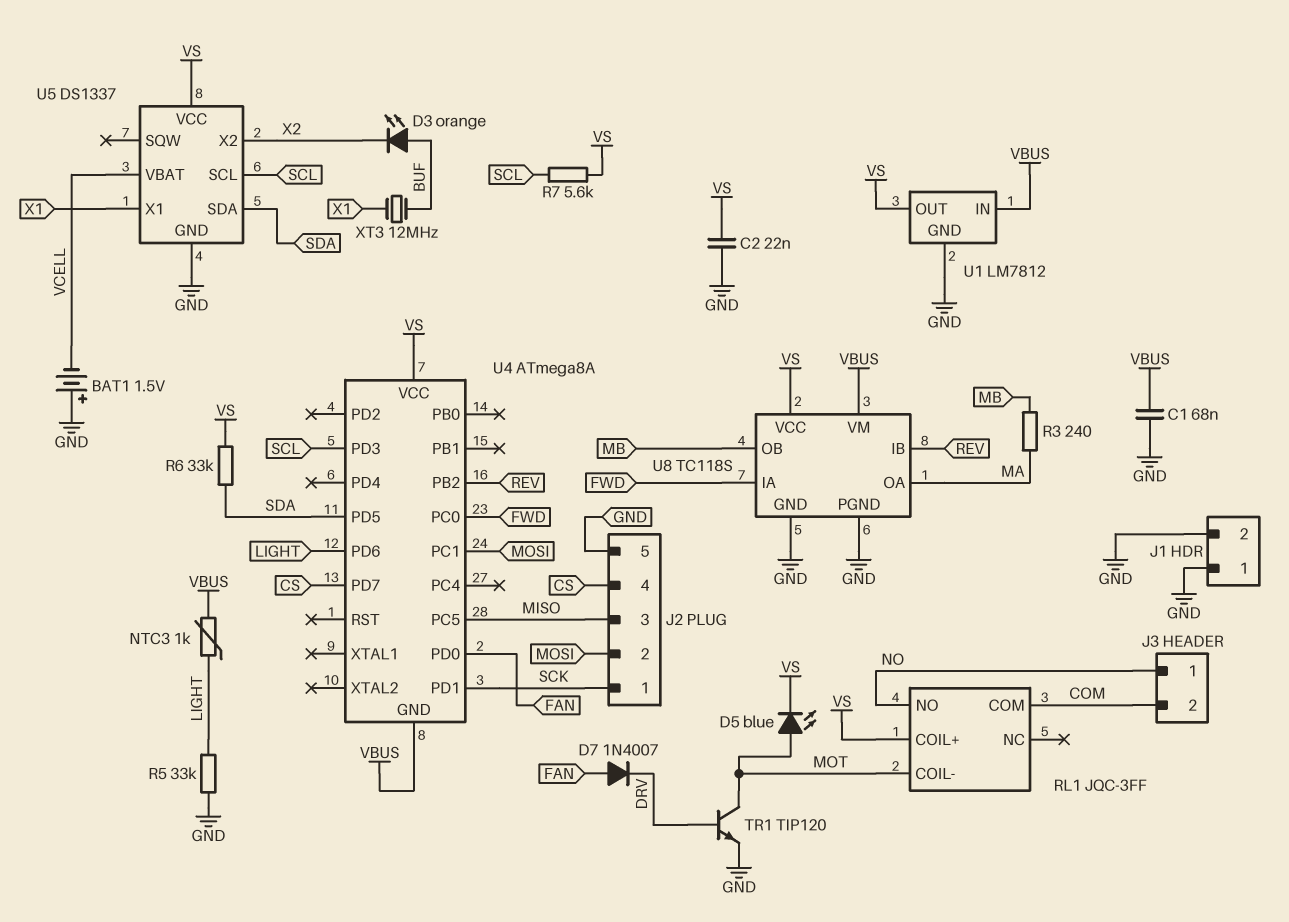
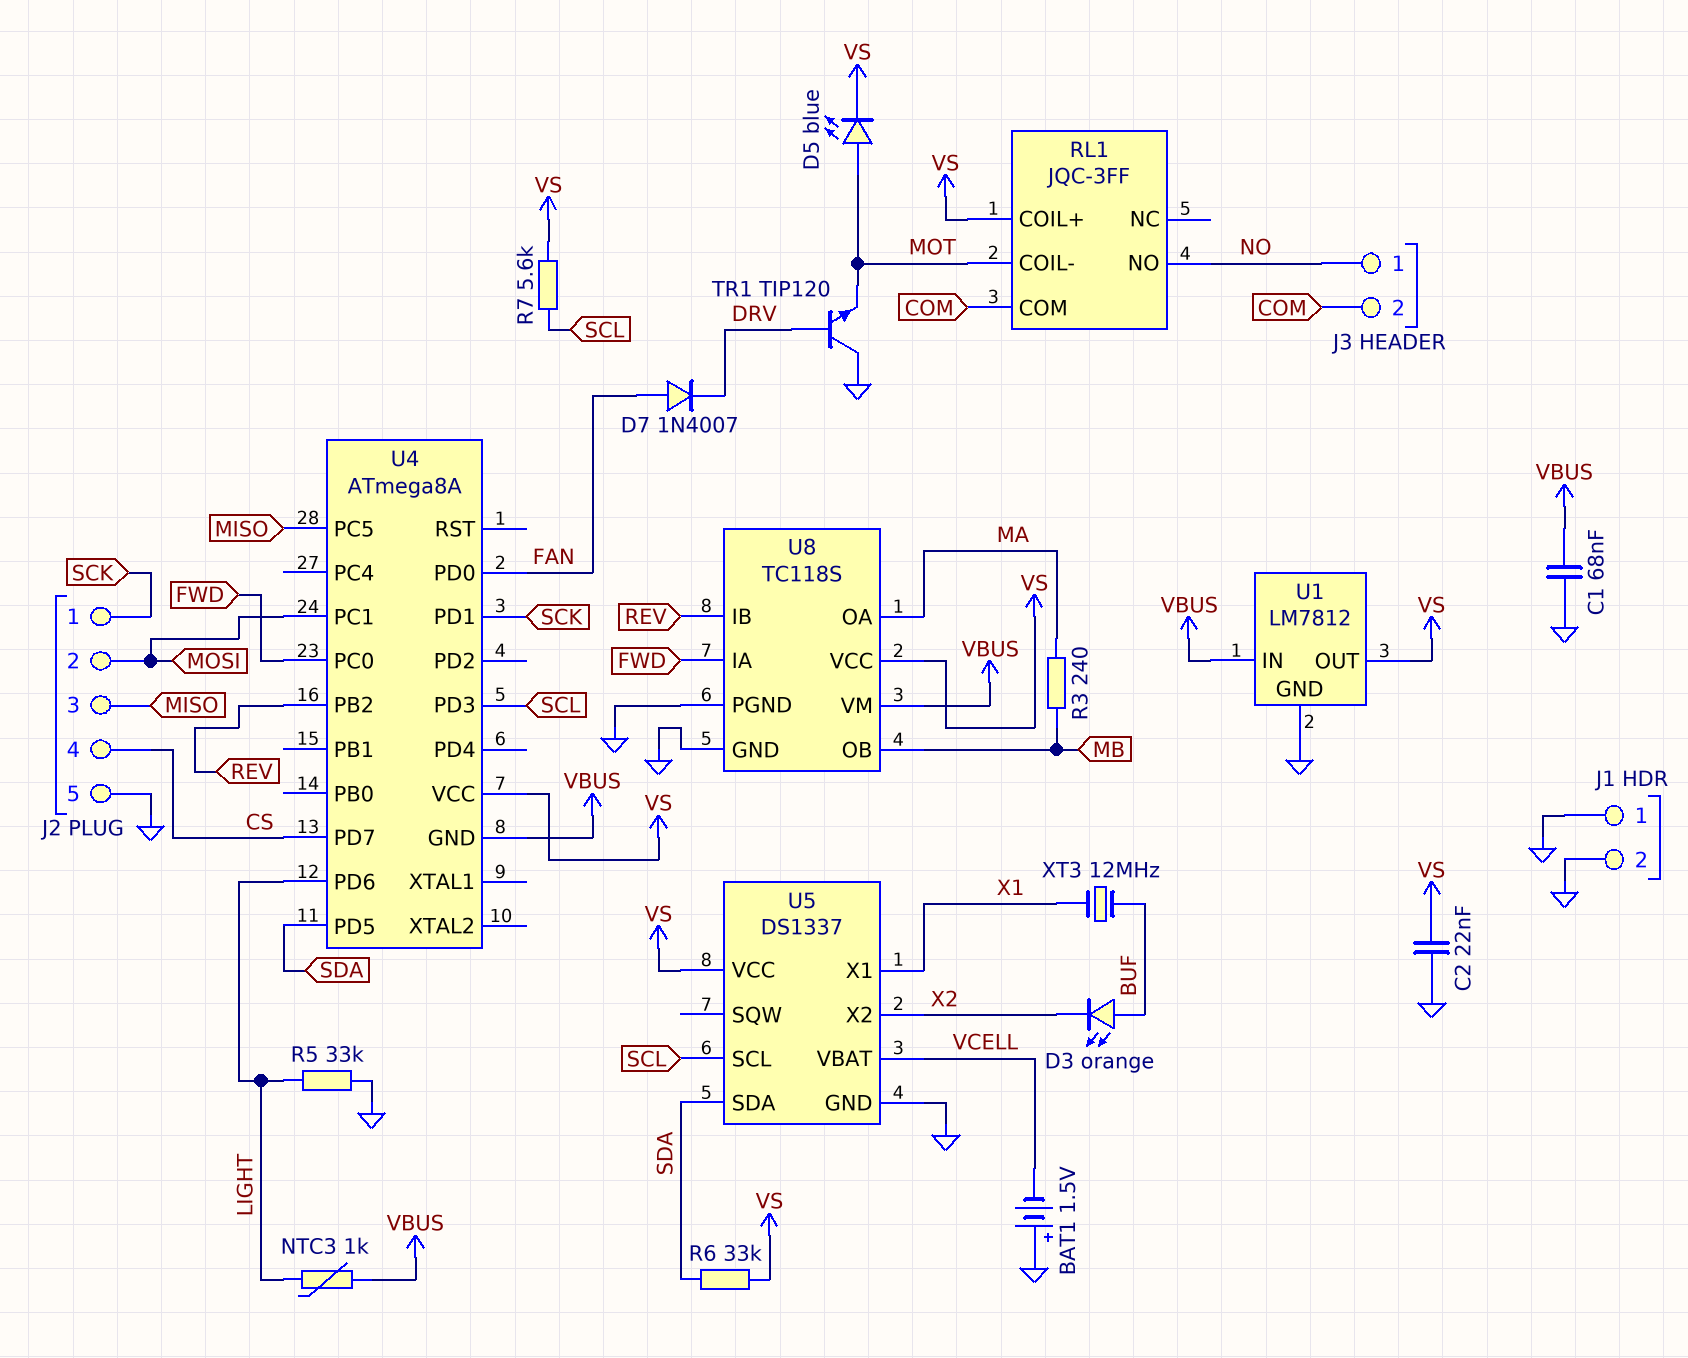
TR1: NPN TIP120 (B DRV, C MOT, E GND) -> NPN TIP120 (B DRV, C GND, E MOT)

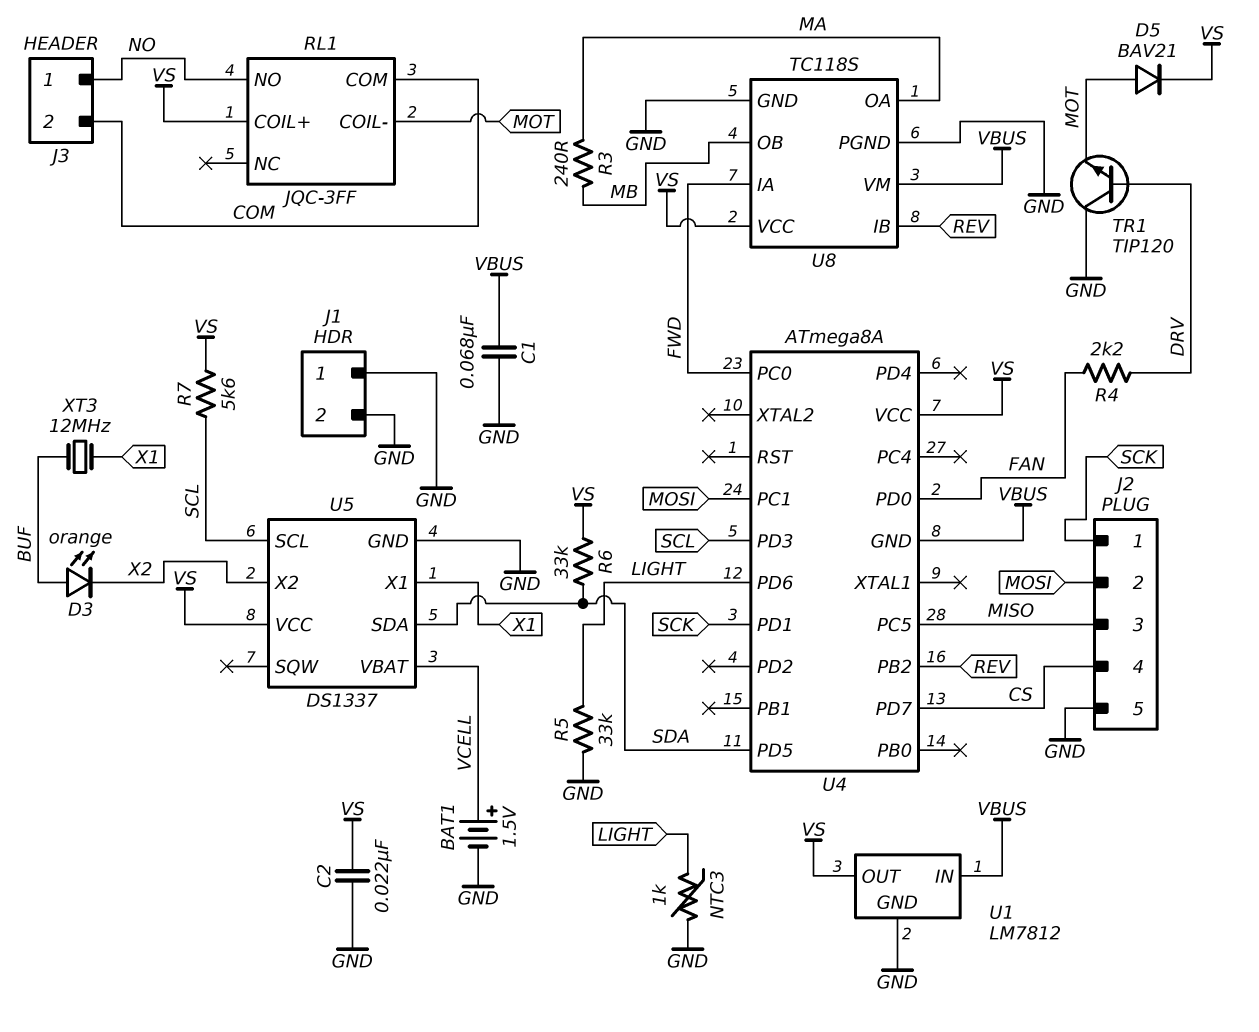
BAT1: 1.5V (plus GND, minus VCELL) -> 1.5V (plus VCELL, minus GND)
D5: LED blue (A MOT, K VS) -> diode BAV21 (A MOT, K VS)
D7: diode 1N4007 (A FAN, K DRV) -> none
NTC3: 1k (LIGHT, VBUS) -> 1k (GND, LIGHT)
R4: none -> 2.2k (DRV, FAN)

